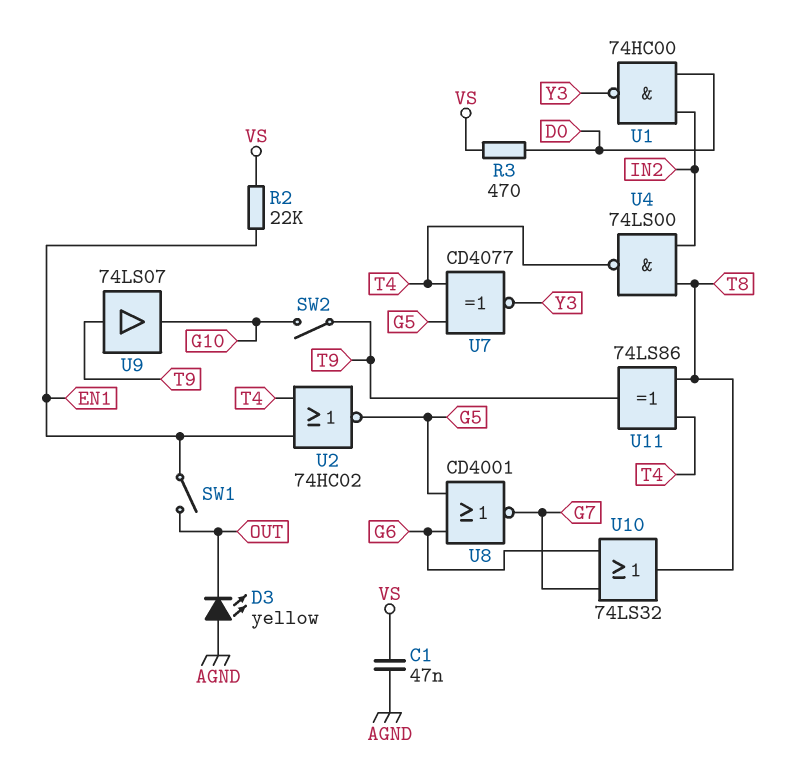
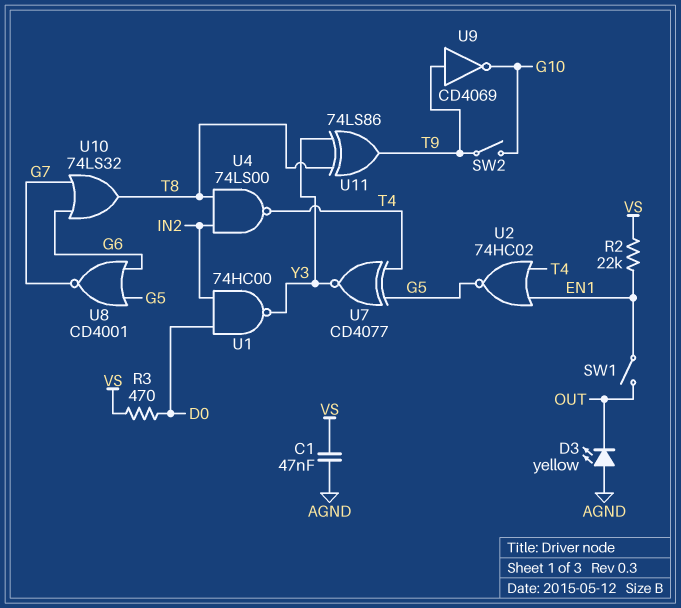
U9: buffer 74LS07 (in T9, out G10) -> NOT CD4069 (in T9, out G10)
U11: XOR 74LS86 (in T4, in T8, out T9) -> XOR 74LS86 (in T8, in Y3, out T9)

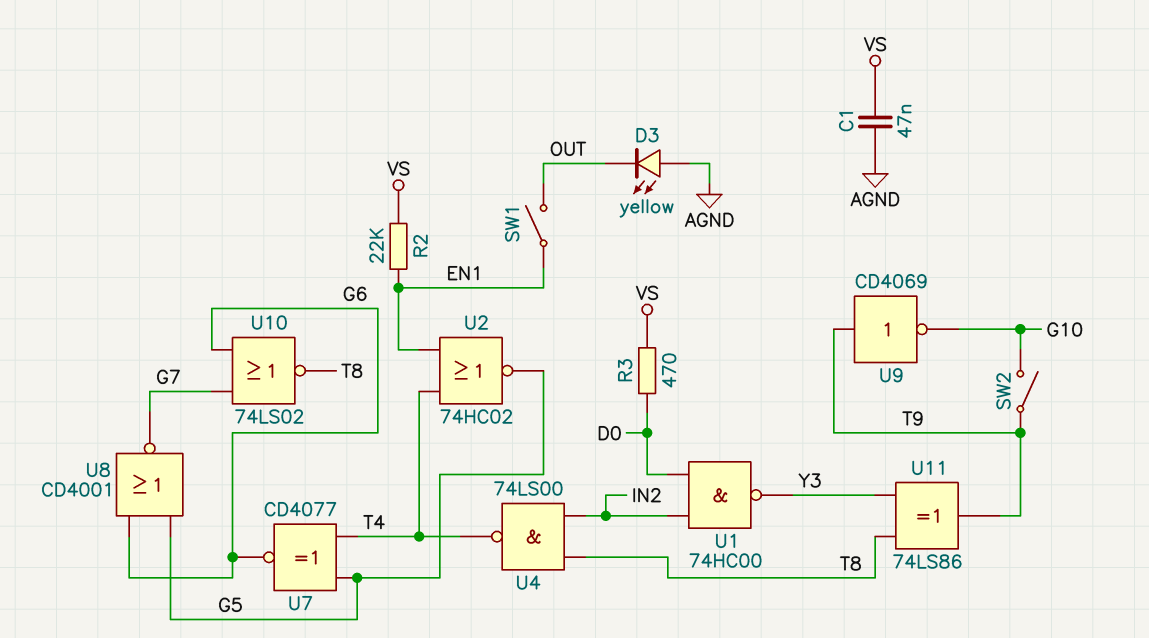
U7: XNOR CD4077 (in G5, in T4, out Y3) -> XNOR CD4077 (in G5, in T4, out G6)
U10: OR 74LS32 (in G6, in G7, out T8) -> NOR 74LS02 (in G6, in G7, out T8)

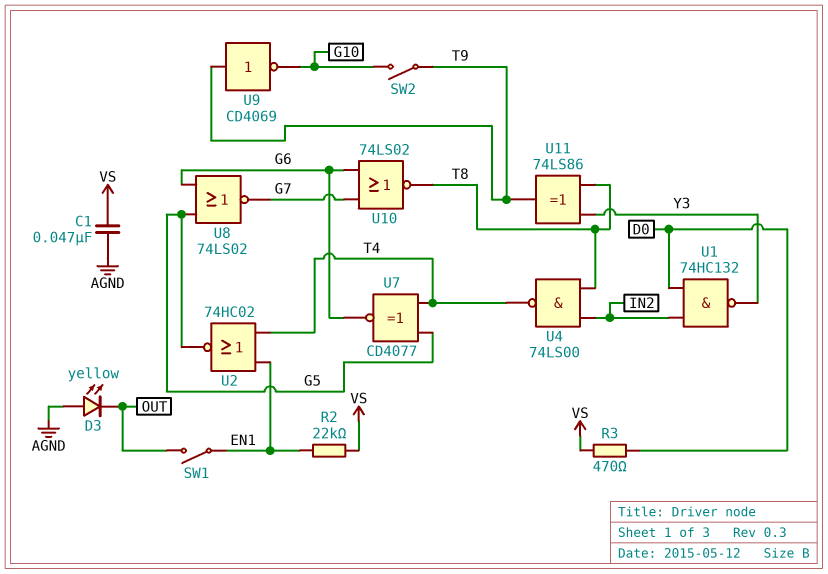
U1: NAND 74HC00 (in D0, in IN2, out Y3) -> NAND 74HC132 (in D0, in IN2, out Y3)
U8: NOR CD4001 (in G5, in G6, out G7) -> NOR 74LS02 (in G5, in G6, out G7)

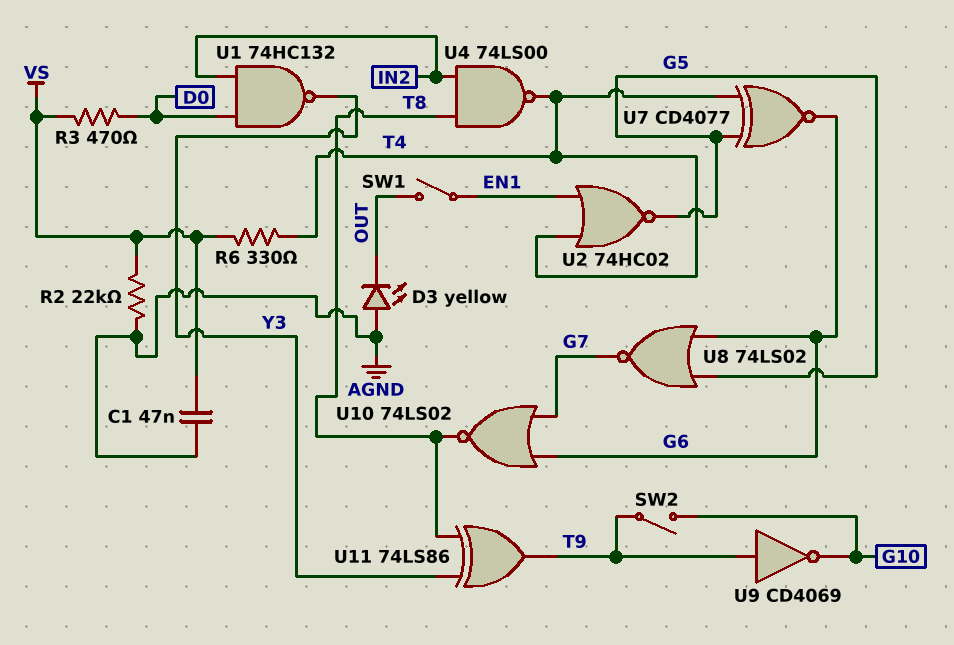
R2: 22k (EN1, VS) -> 22k (AGND, VS)
R6: none -> 330 (T4, VS)

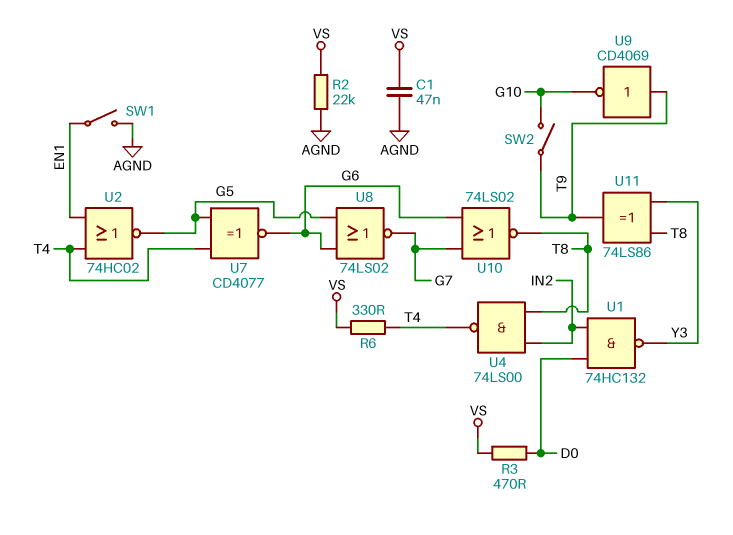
D3: LED yellow (A AGND, K OUT) -> none
SW1: switch (EN1, OUT) -> switch (AGND, EN1)

